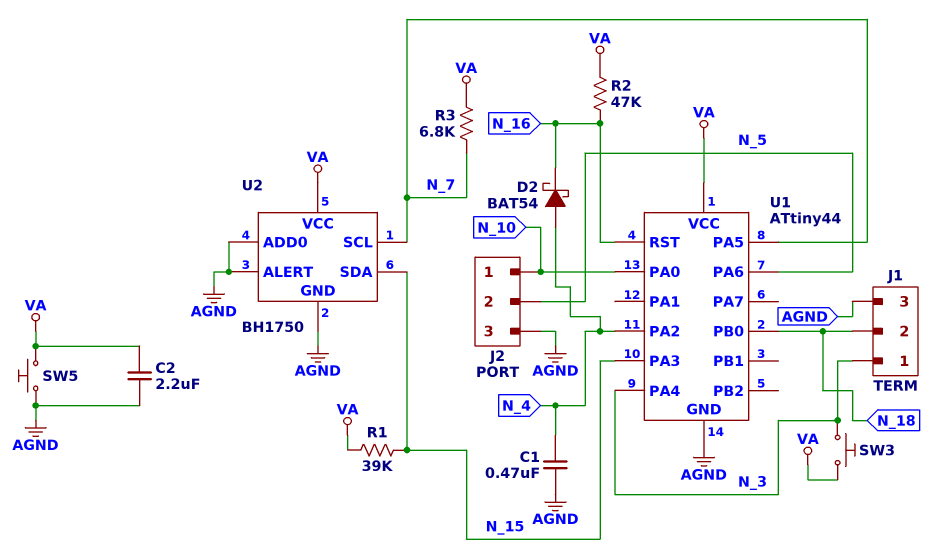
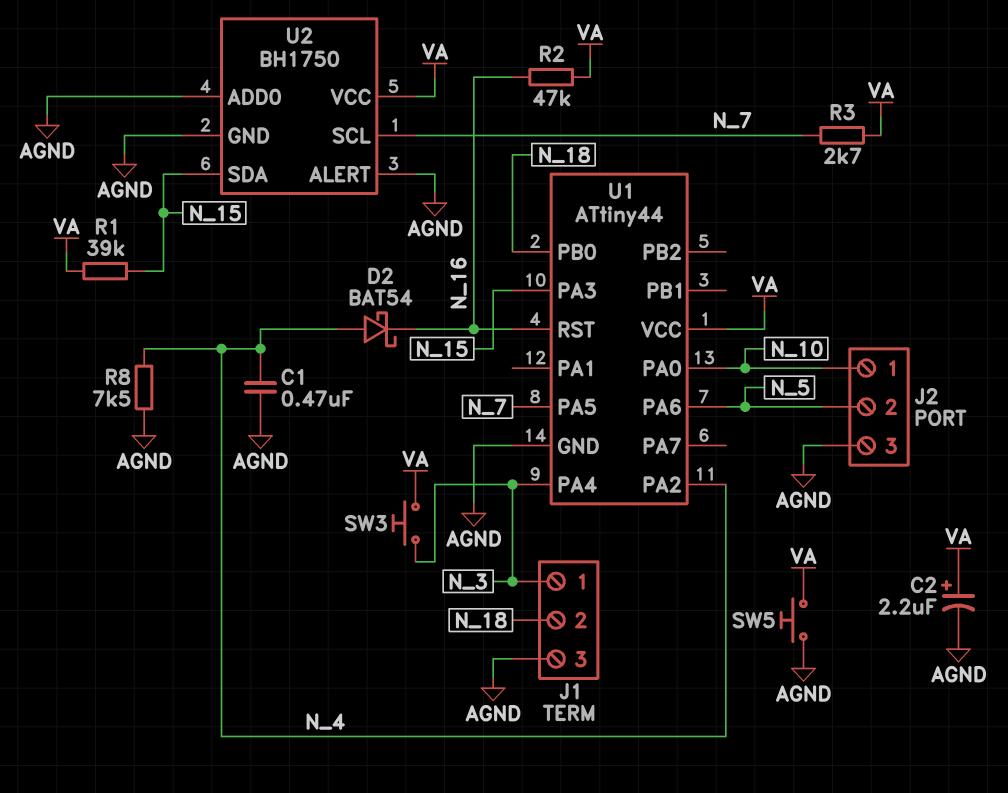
C2: 2.2uF (AGND, VA) -> 2.2uF (plus VA, minus AGND)
R3: 6.8k (N_7, VA) -> 2.7k (N_7, VA)
R8: none -> 7.5k (AGND, N_4)

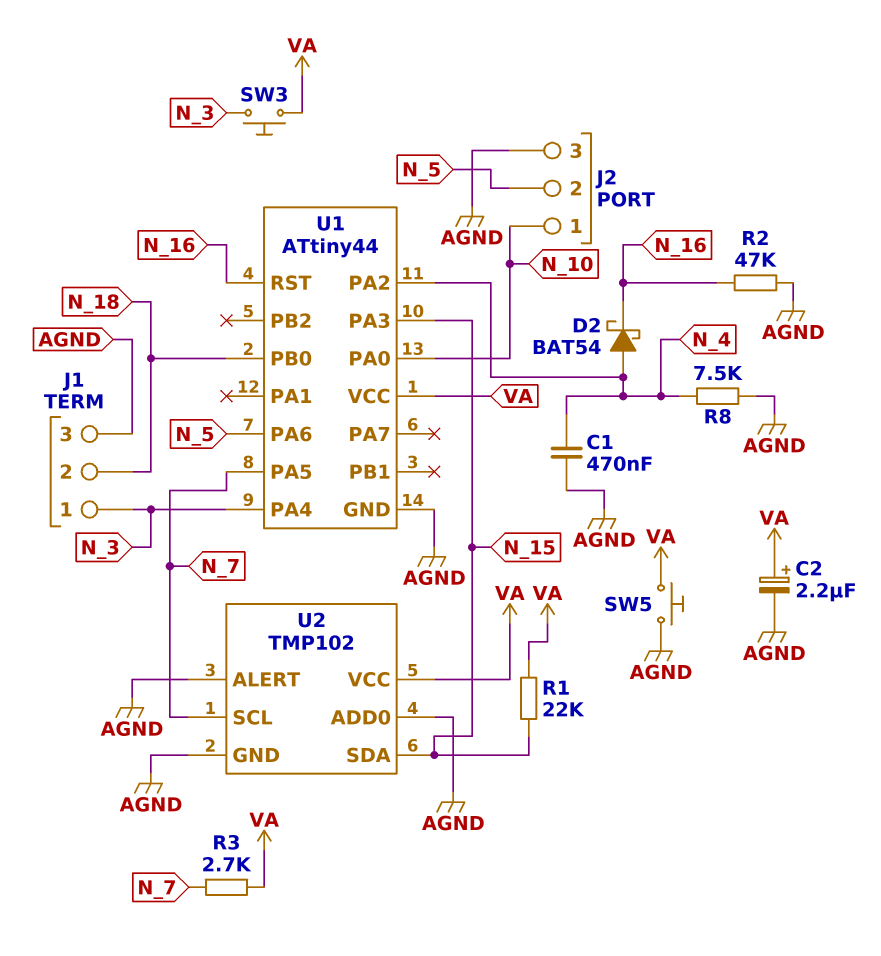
R1: 39k (N_15, VA) -> 22k (N_15, VA)
R2: 47k (N_16, VA) -> 47k (AGND, N_16)
U2: BH1750 -> TMP102

